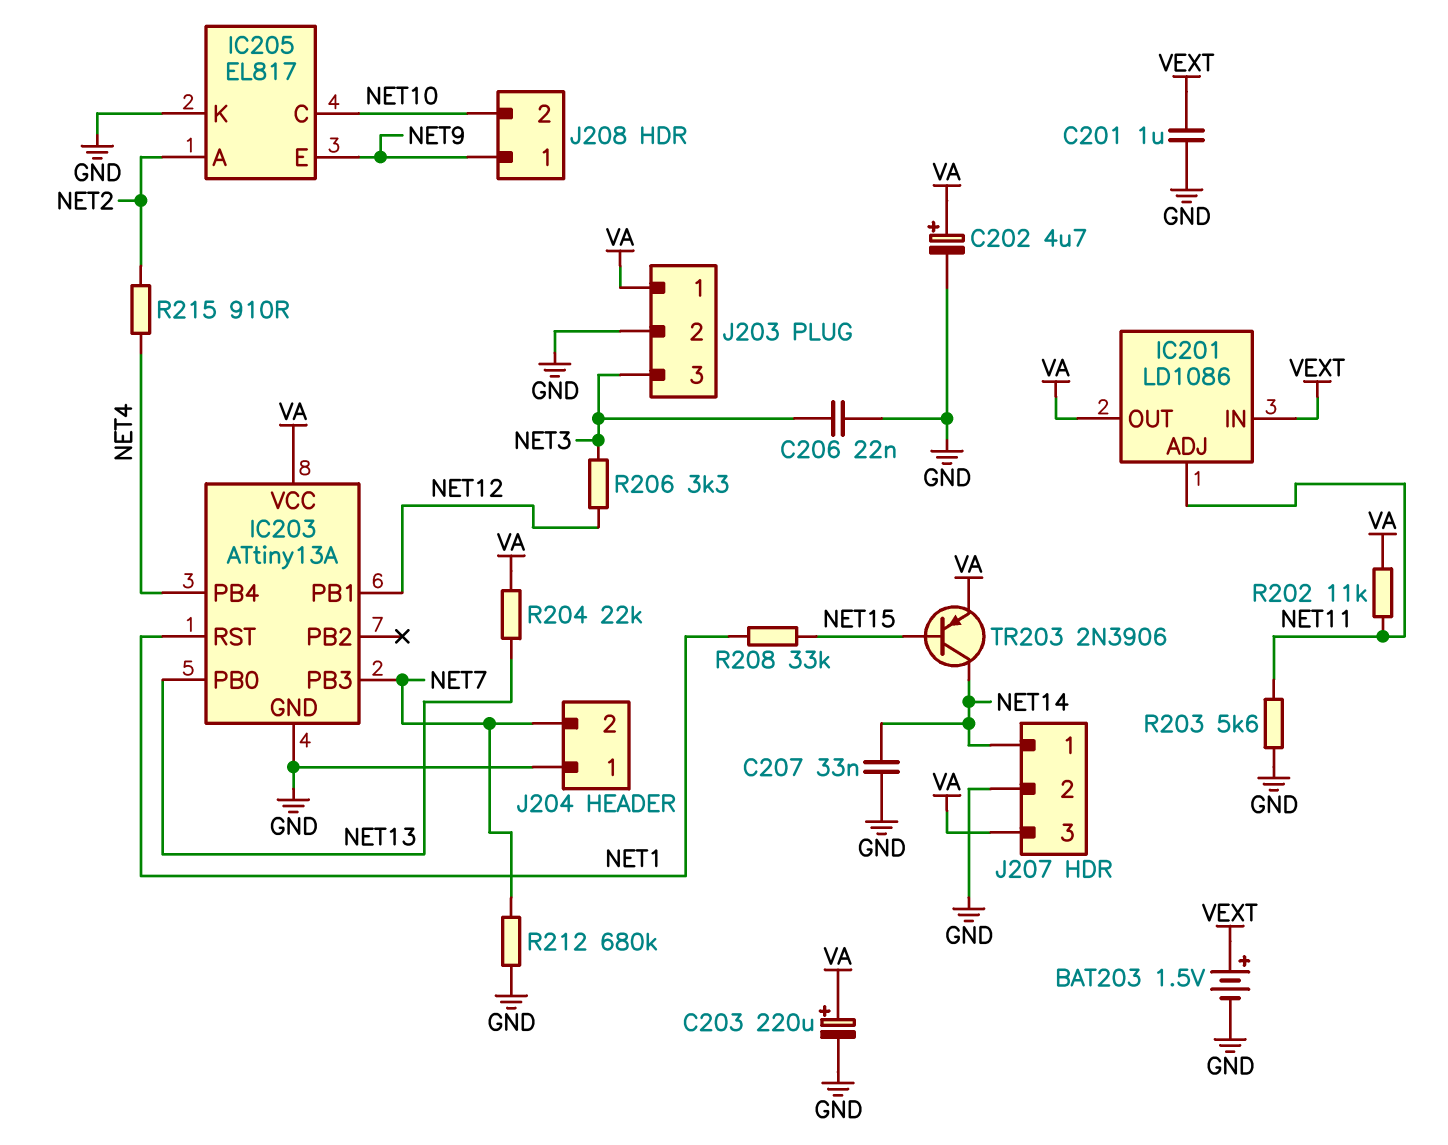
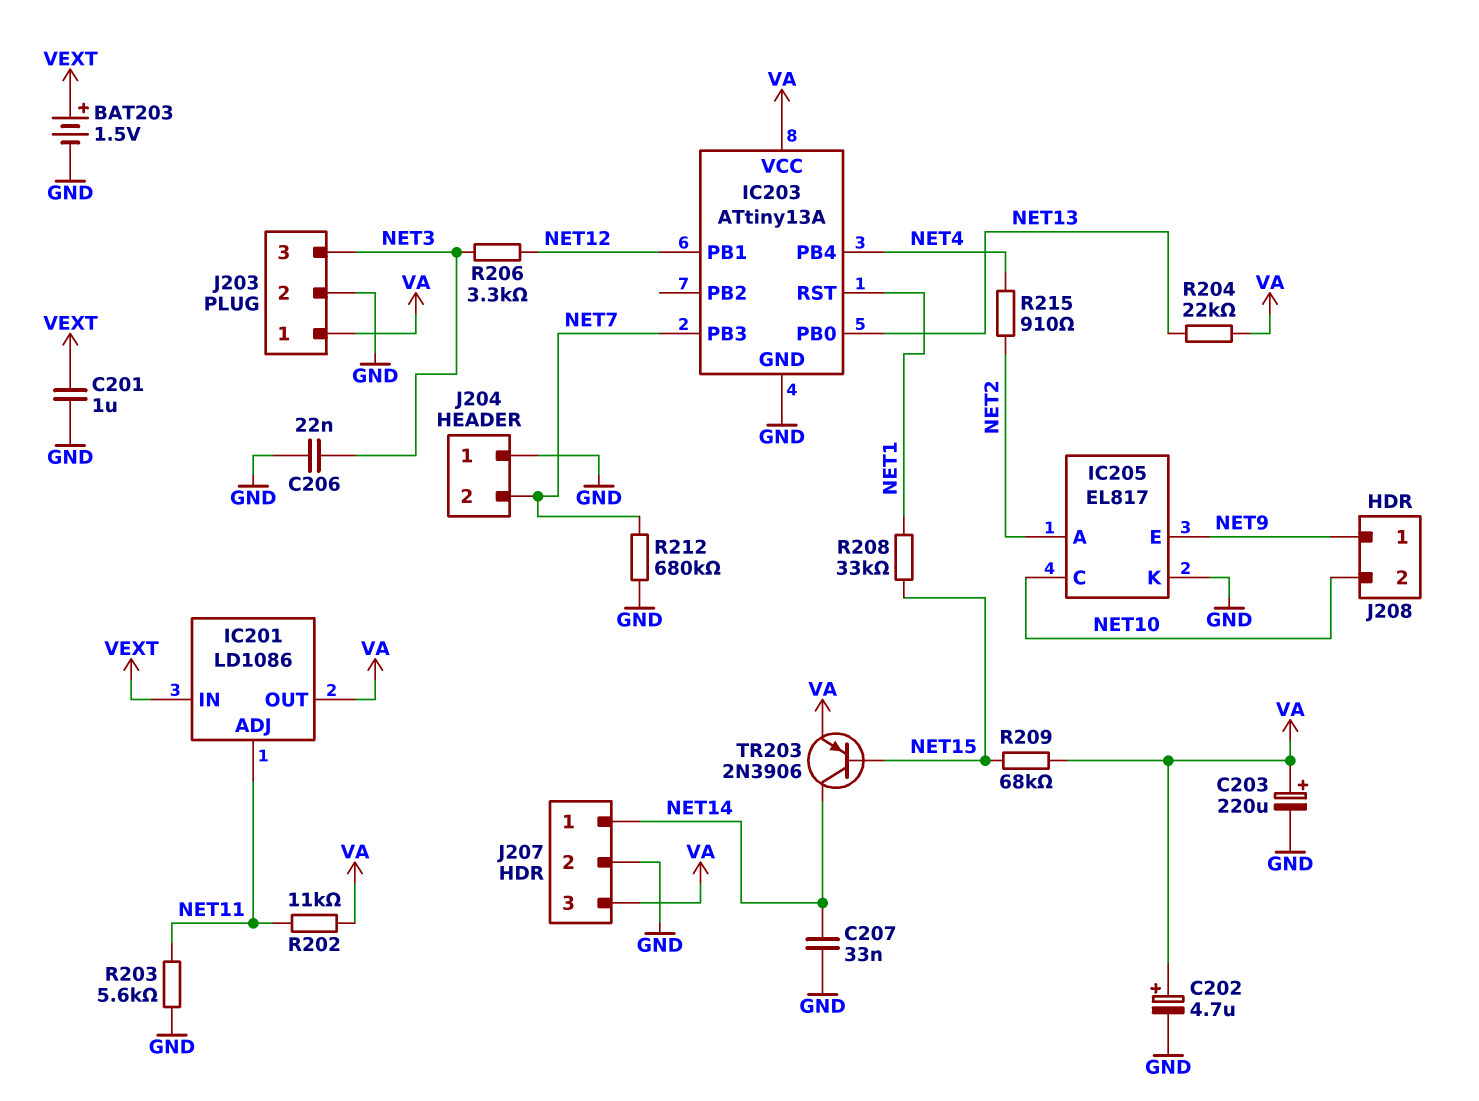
R209: none -> 68k (NET15, VA)

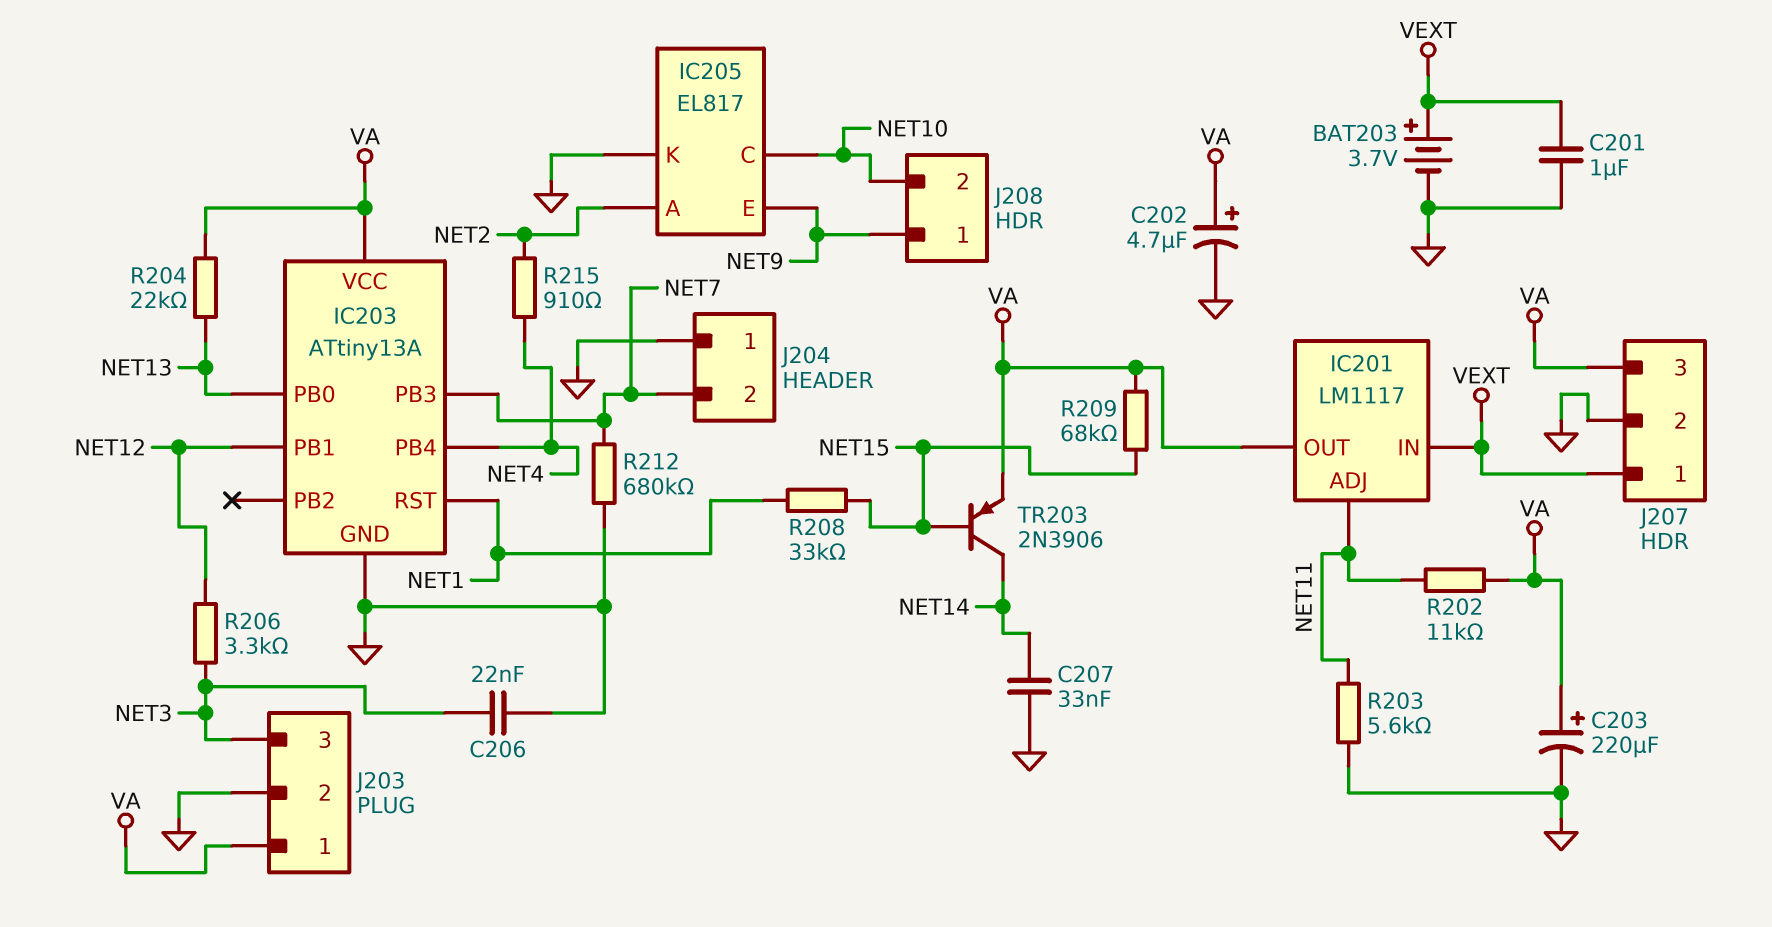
BAT203: 1.5V (plus VEXT, minus GND) -> 3.7V (plus VEXT, minus GND)
IC201: LD1086 -> LM1117
J207 pin 1: NET14 -> VEXT

